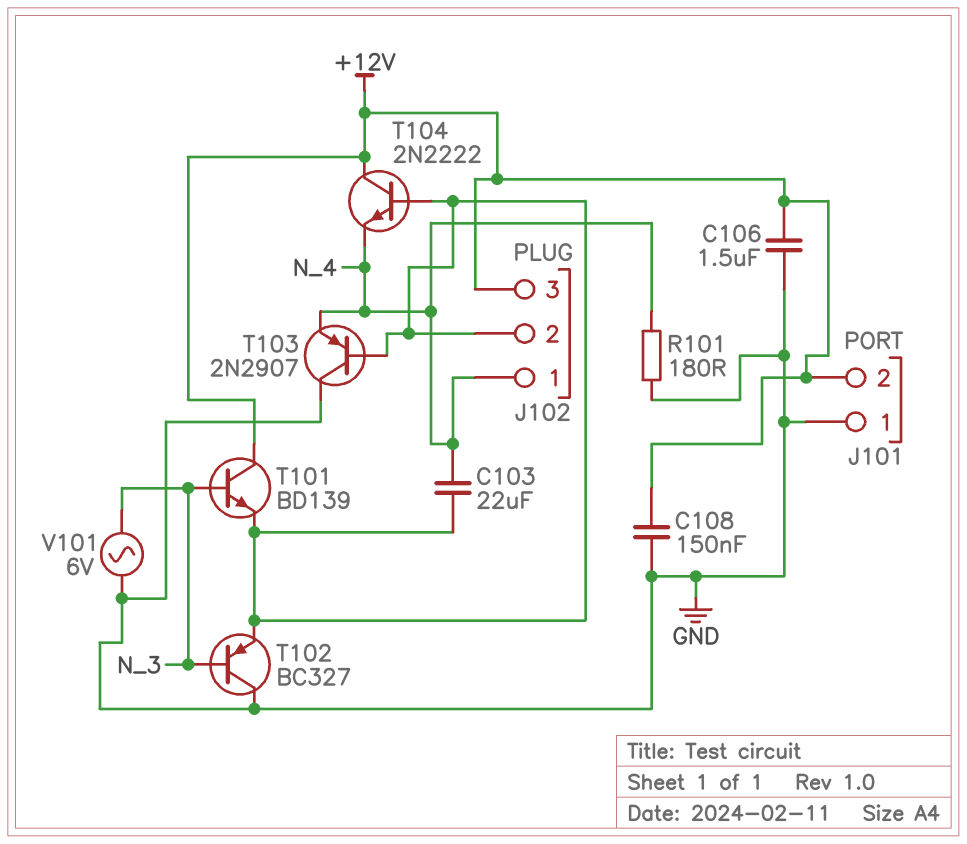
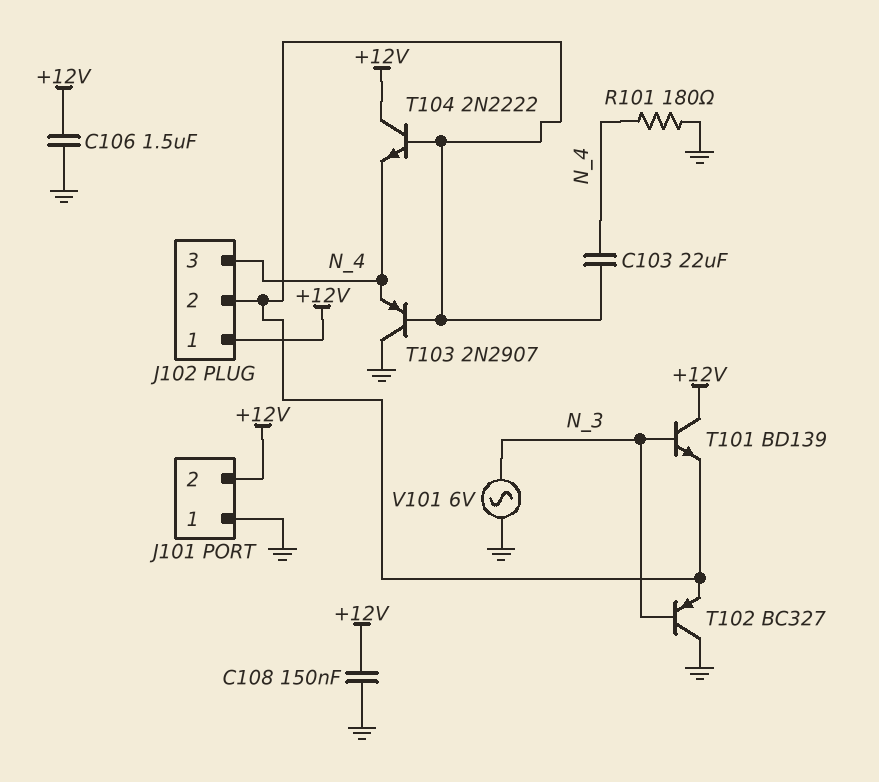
J102 pin 1: N_4 -> +12V
J102 pin 3: +12V -> N_4

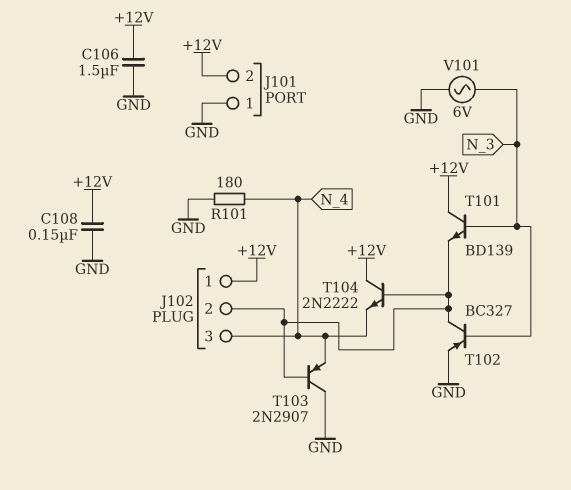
C103: 22uF (J102/2, N_4) -> none
T102: PNP BC327 (B N_3, C GND, E J102/2) -> PNP BC327 (B N_3, C J102/2, E GND)

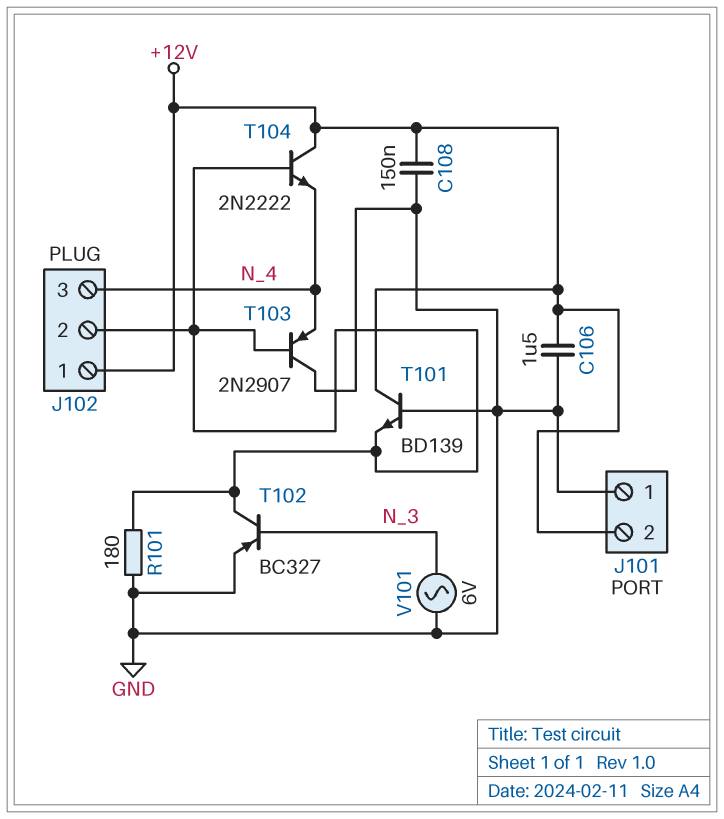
R101: 180 (GND, N_4) -> 180 (GND, J102/2)
T101: NPN BD139 (B N_3, C +12V, E J102/2) -> NPN BD139 (B GND, C +12V, E J102/2)

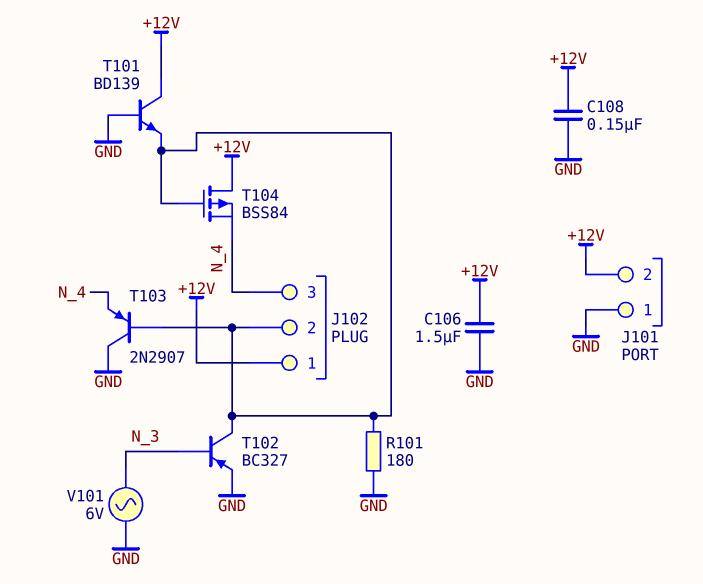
T104: NPN 2N2222 (B J102/2, C +12V, E N_4) -> PMOS BSS84 (G J102/2, D +12V, S N_4)

